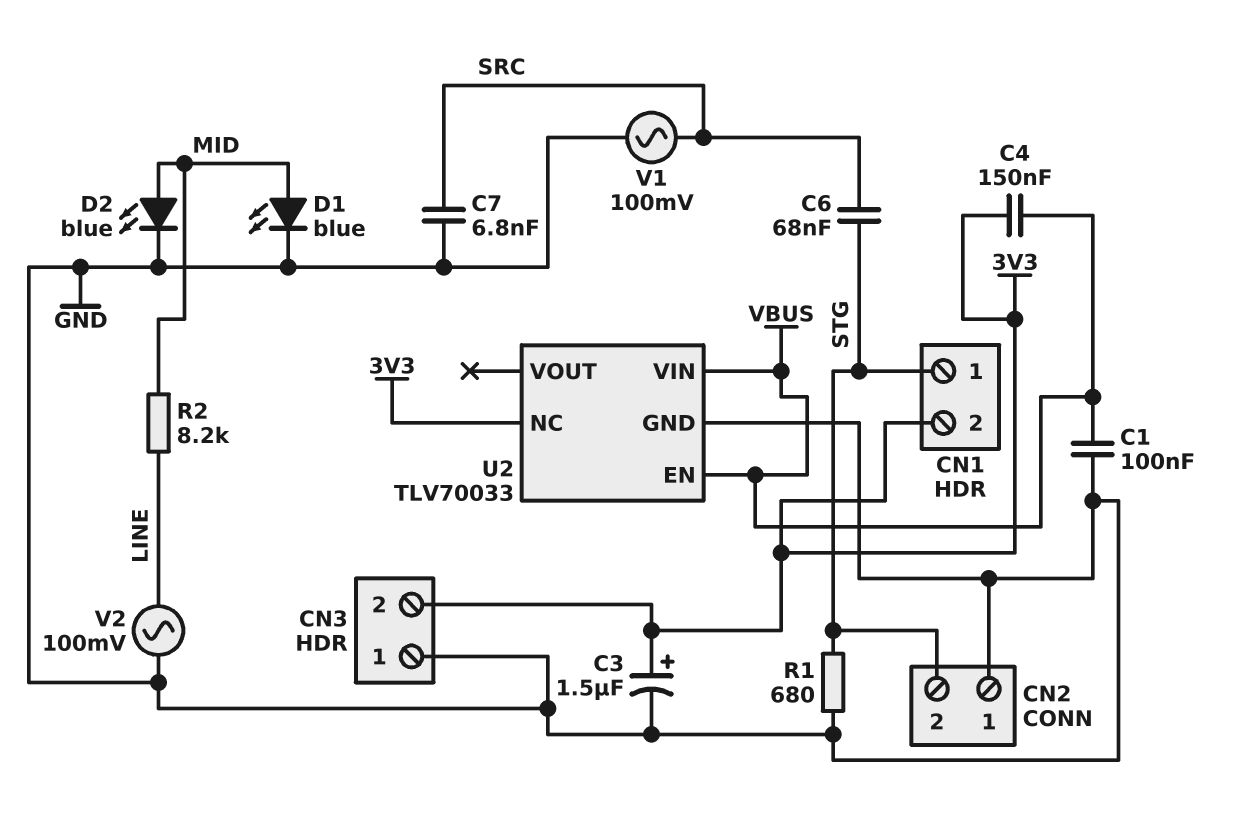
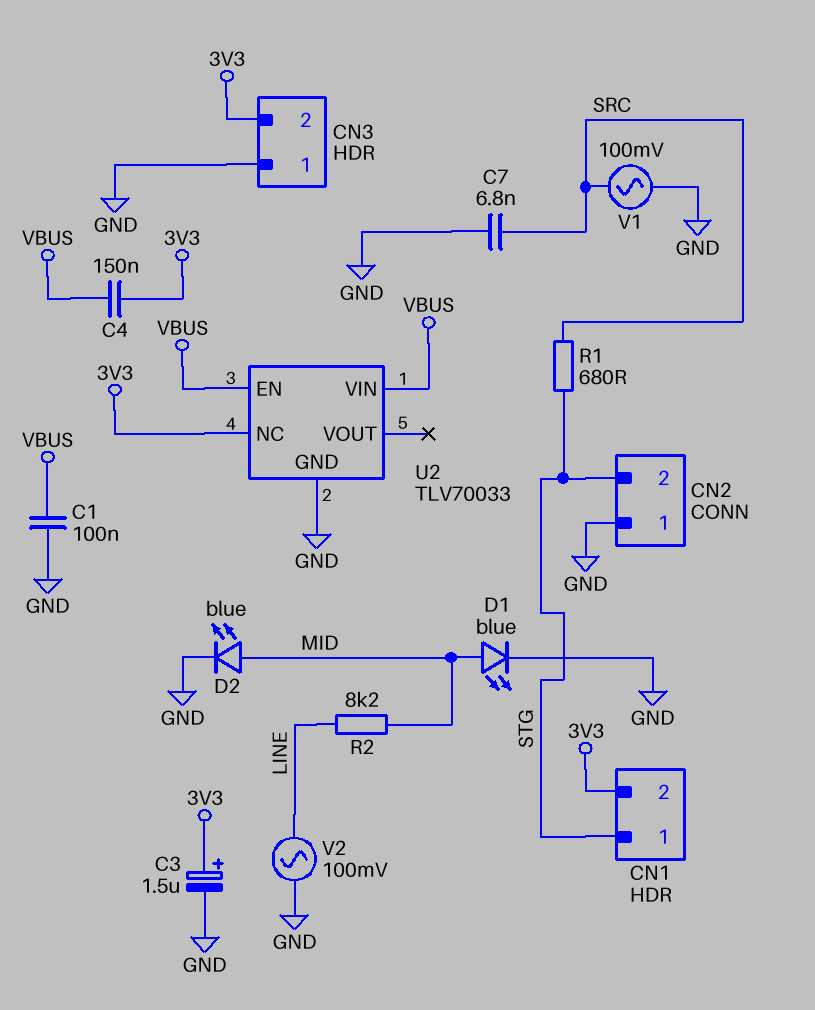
C6: 68nF (SRC, STG) -> none
R1: 680 (GND, STG) -> 680 (SRC, STG)

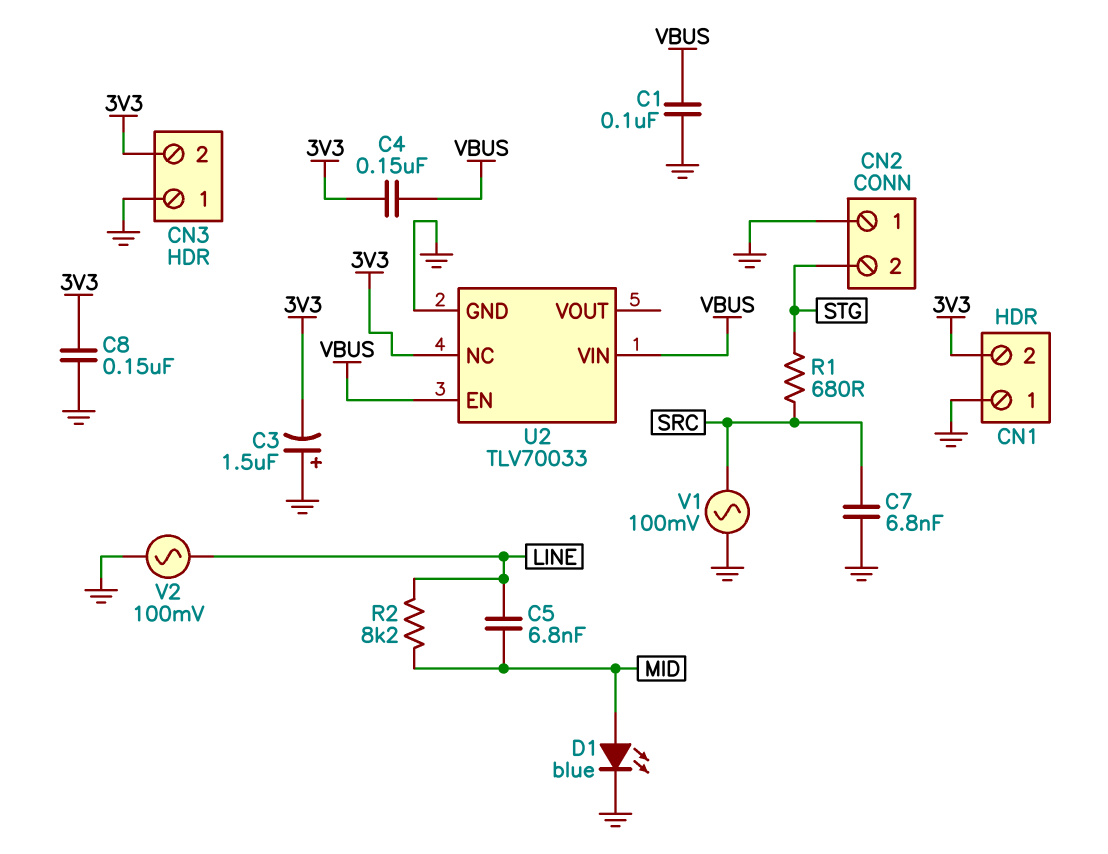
C3: 1.5uF (plus 3V3, minus GND) -> 1.5uF (plus GND, minus 3V3)
C5: none -> 6.8nF (LINE, MID)
C8: none -> 150nF (3V3, GND)
CN1 pin 1: STG -> GND
D2: LED blue (A MID, K GND) -> none

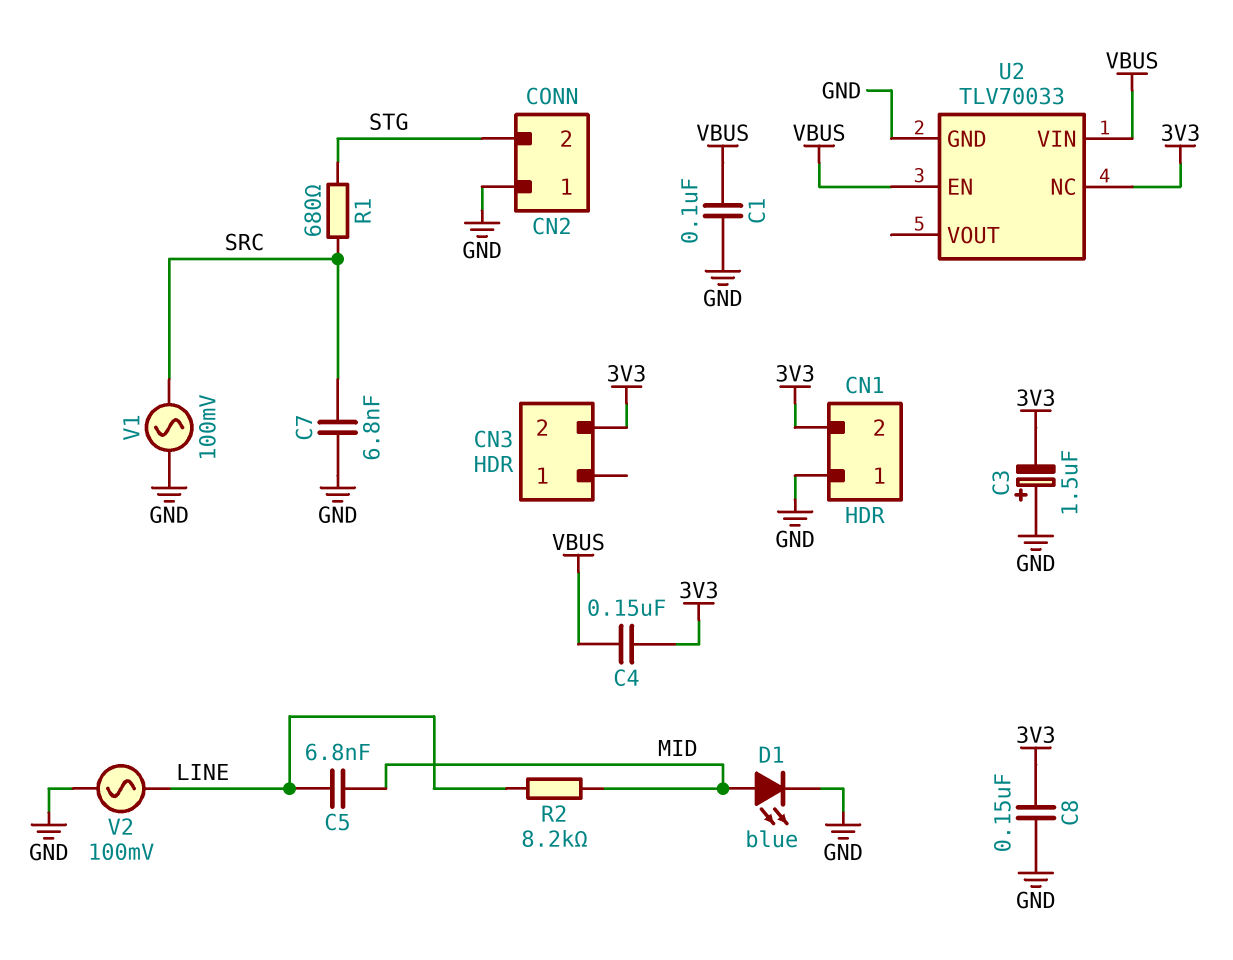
CN3 pin 1: GND -> none

